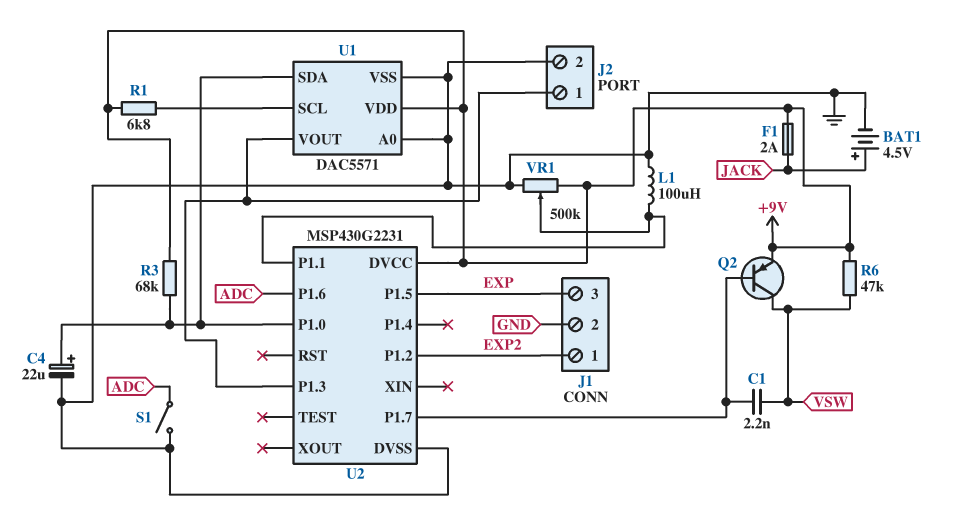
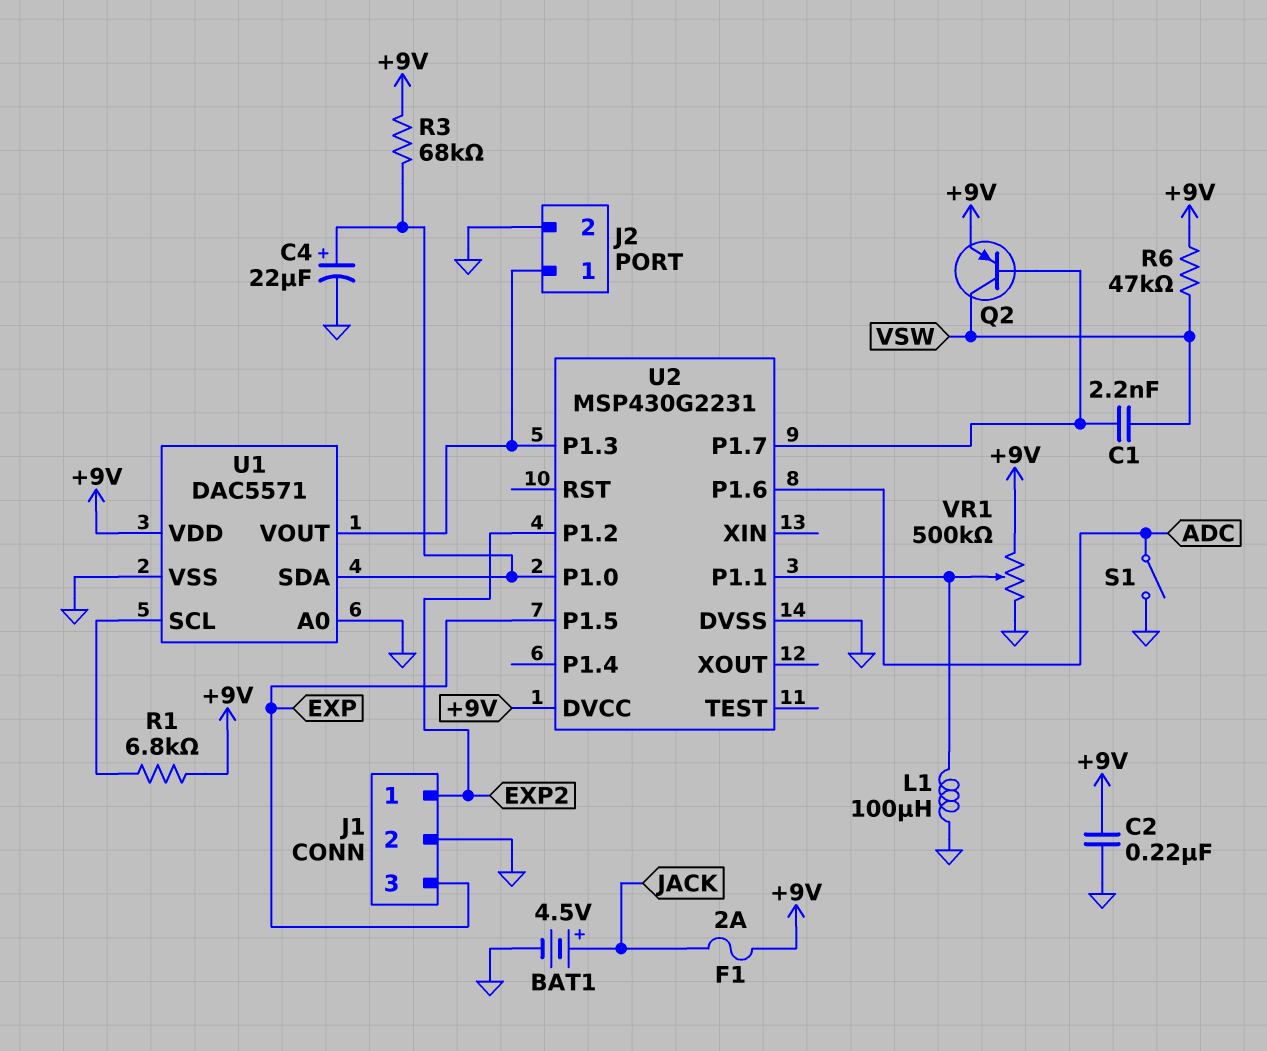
C2: none -> 220nF (+9V, GND)

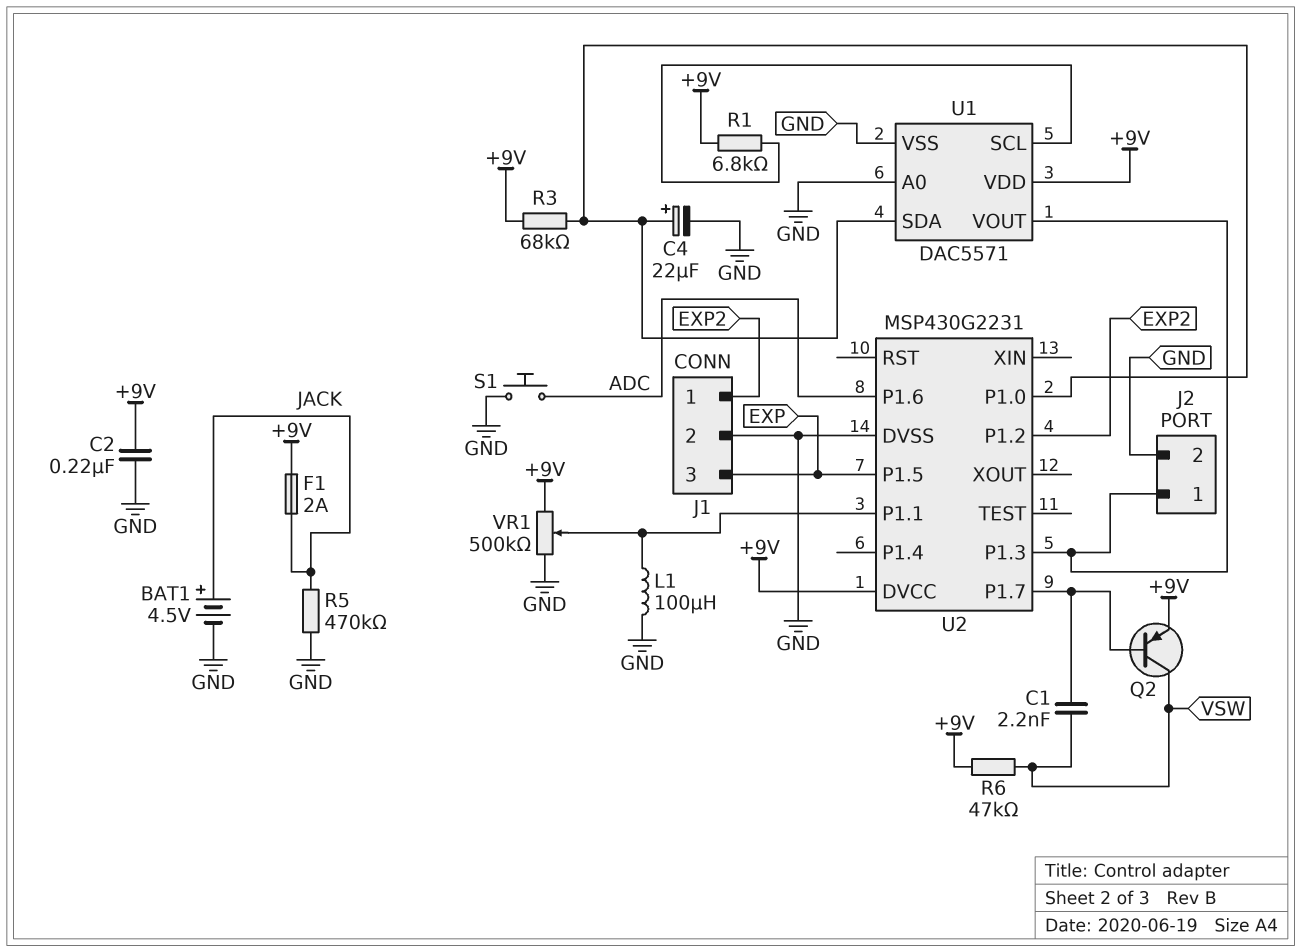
R5: none -> 470k (GND, JACK)
S1: switch (ADC, GND) -> button (ADC, GND)

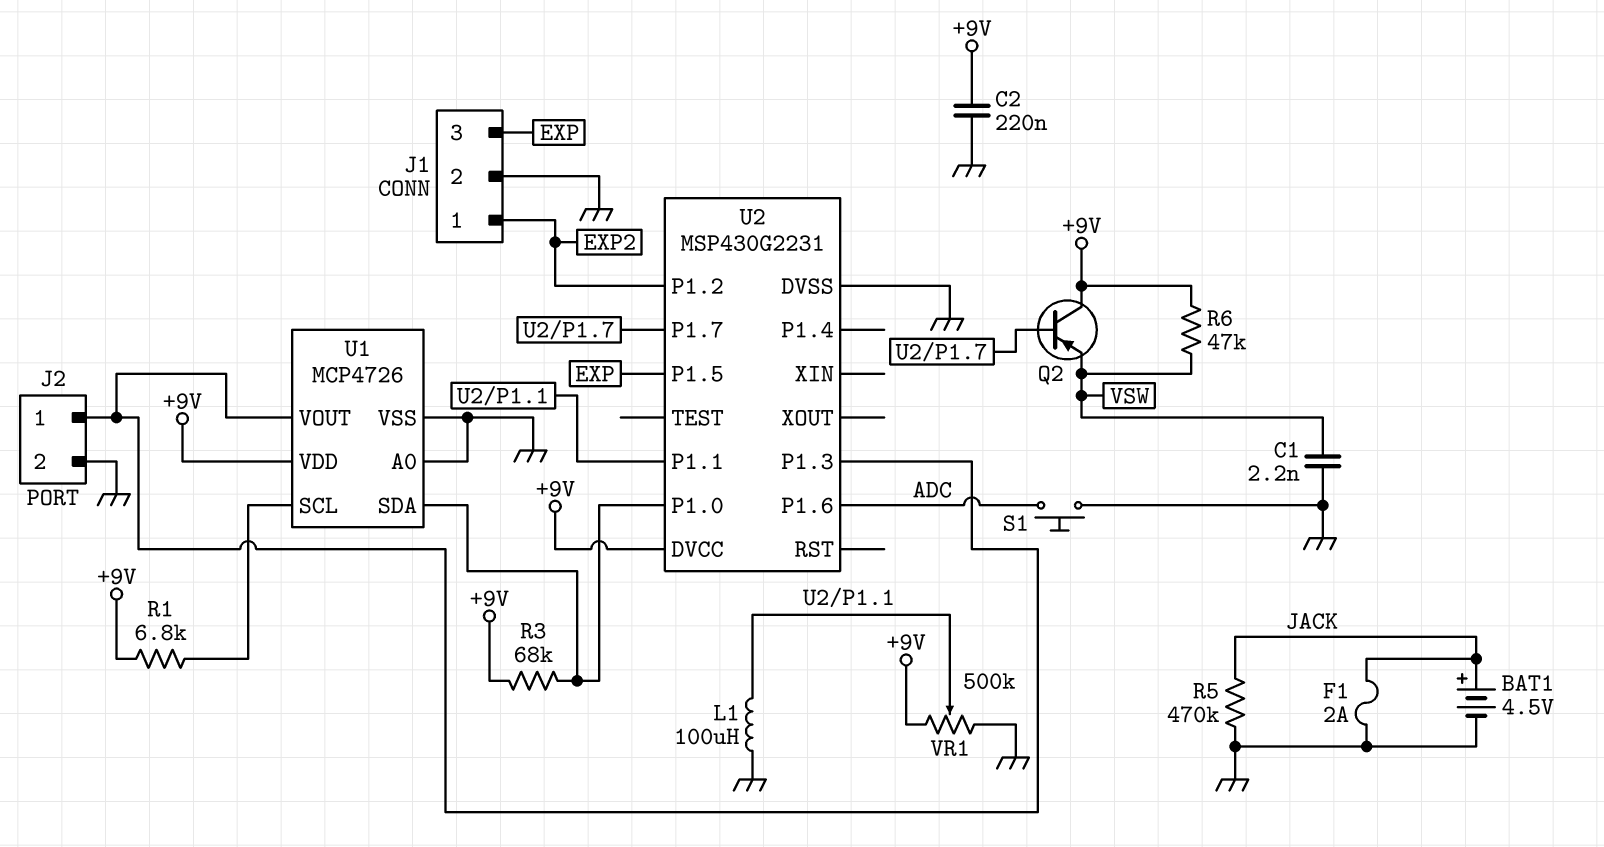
C1: 2.2nF (U2/P1.7, VSW) -> 2.2nF (GND, VSW)
C4: 22uF (plus U1/SDA, minus GND) -> none
F1: 2A (+9V, JACK) -> 2A (GND, JACK)
Q2: PNP (B U2/P1.7, C VSW, E +9V) -> PNP (B U2/P1.7, C +9V, E VSW)
U1: DAC5571 -> MCP4726

